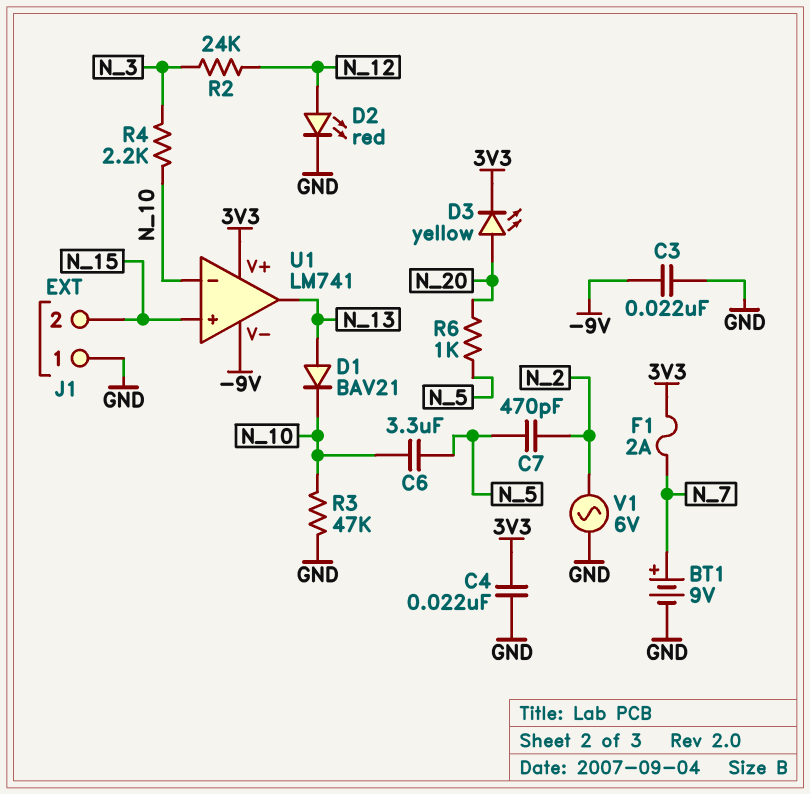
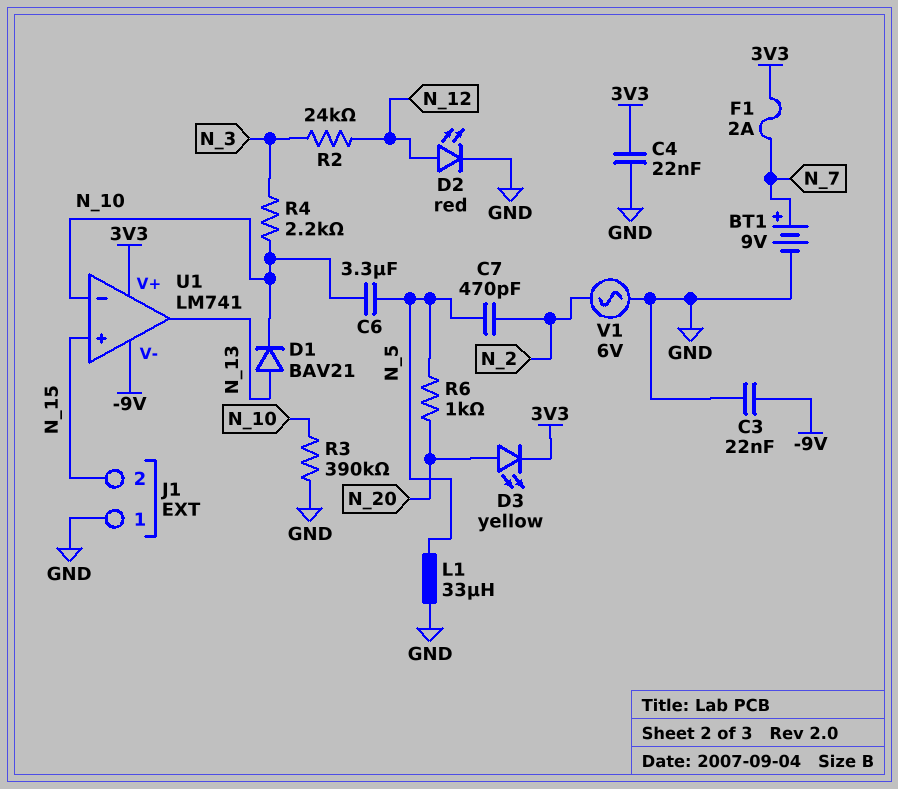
L1: none -> 33uH (GND, N_5)
R3: 47k (GND, N_10) -> 390k (GND, N_10)

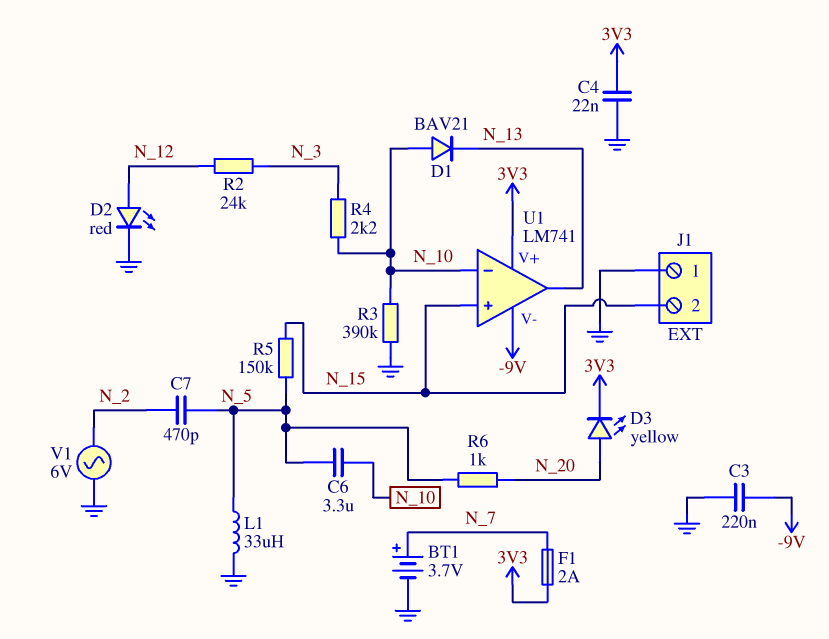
BT1: 9V (plus N_7, minus GND) -> 3.7V (plus N_7, minus GND)
C3: 22nF (-9V, GND) -> 220nF (-9V, GND)
D1: diode BAV21 (A N_13, K N_10) -> diode BAV21 (A N_10, K N_13)
R5: none -> 150k (N_5, N_15)

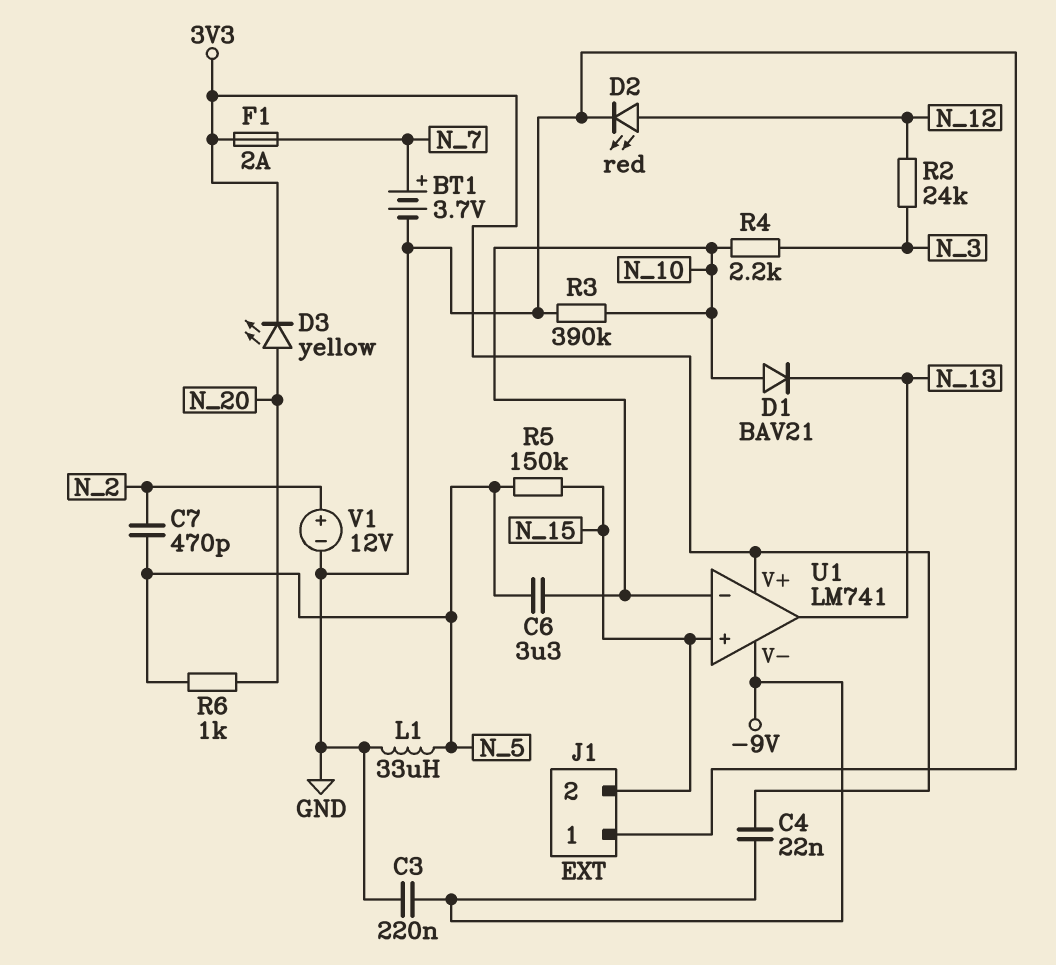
C4: 22nF (3V3, GND) -> 22nF (-9V, 3V3)
V1: AC 6V (GND, N_2) -> 12V (plus N_2, minus GND)

